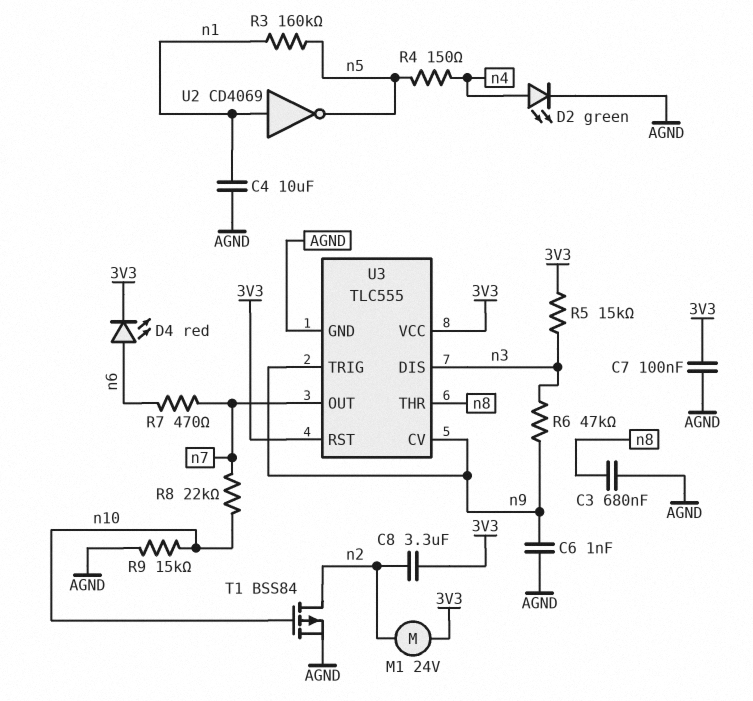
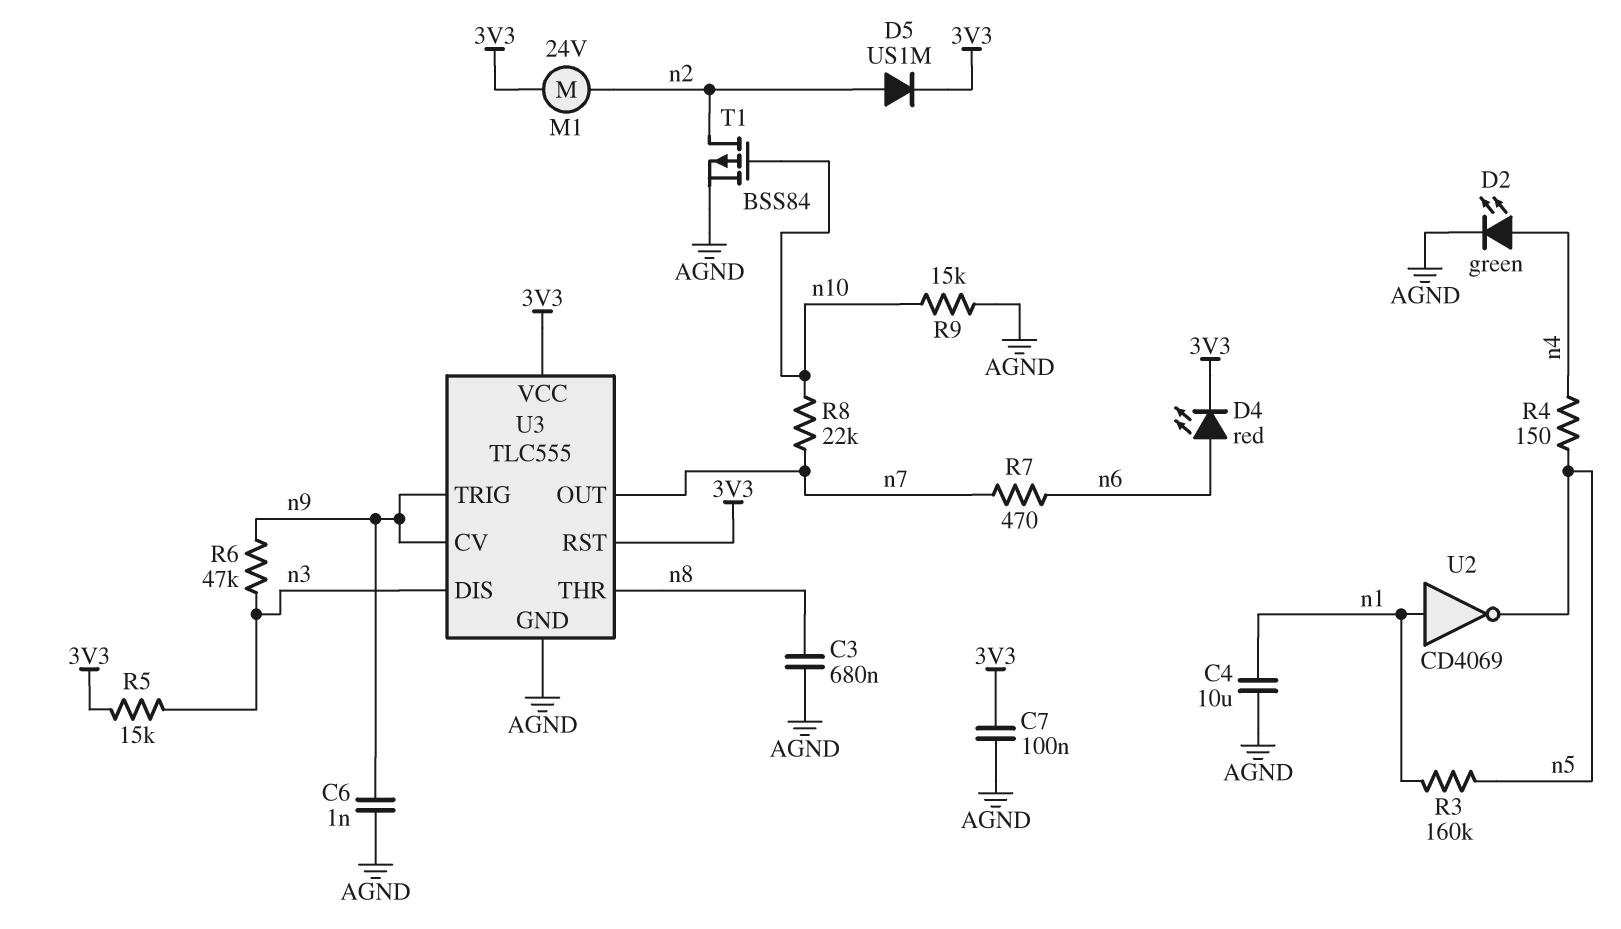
C8: 3.3uF (3V3, n2) -> none
D5: none -> diode US1M (A n2, K 3V3)

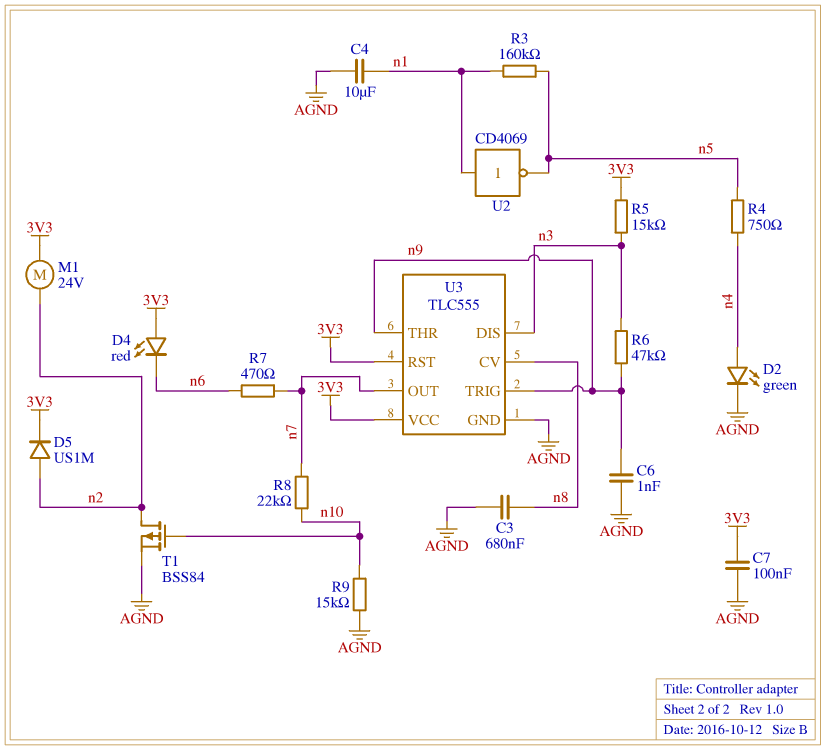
D4: LED red (A n6, K 3V3) -> LED red (A 3V3, K n6)
R4: 150 (n4, n5) -> 750 (n4, n5)
U3 pin CV: n9 -> n8
U3 pin THR: n8 -> n9

